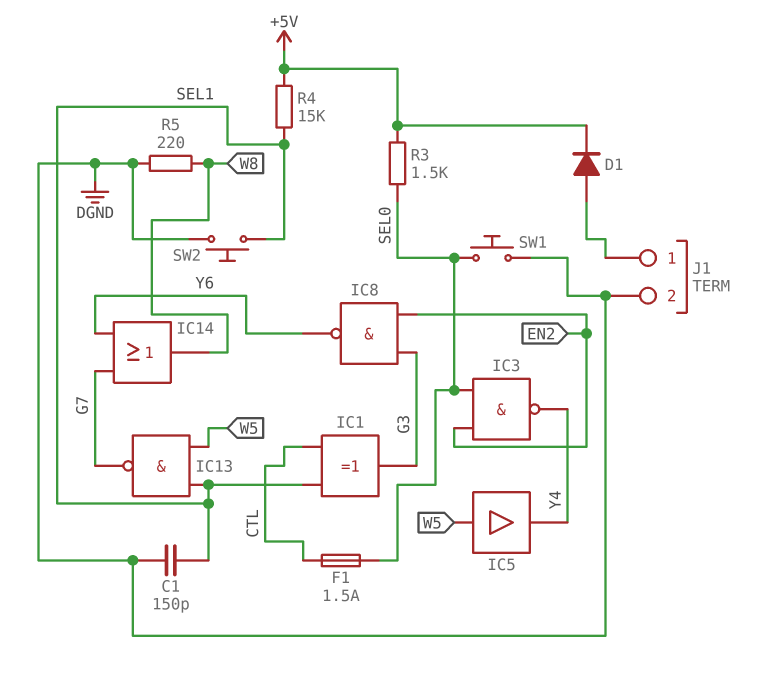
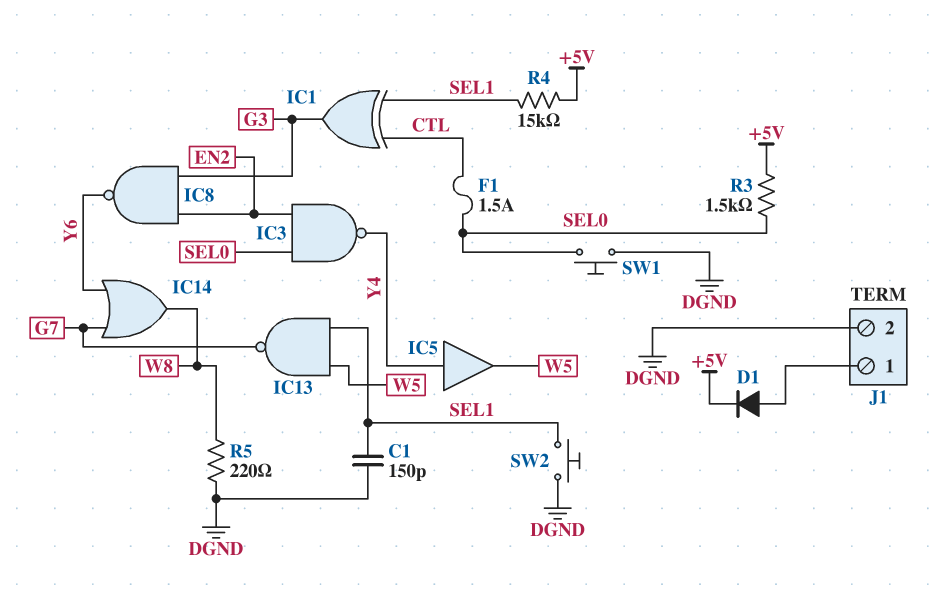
IC5: buffer (in W5, out Y4) -> buffer (in Y4, out W5)

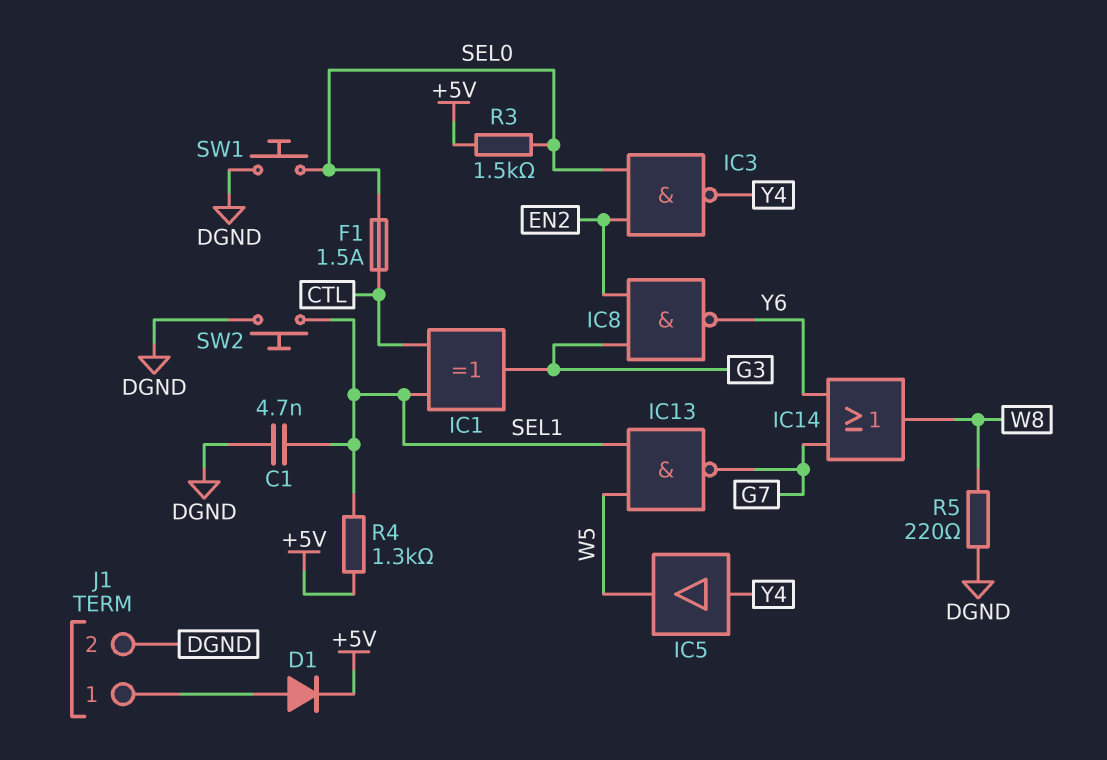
C1: 150pF (DGND, SEL1) -> 4.7nF (DGND, SEL1)
R4: 15k (+5V, SEL1) -> 1.3k (+5V, SEL1)

